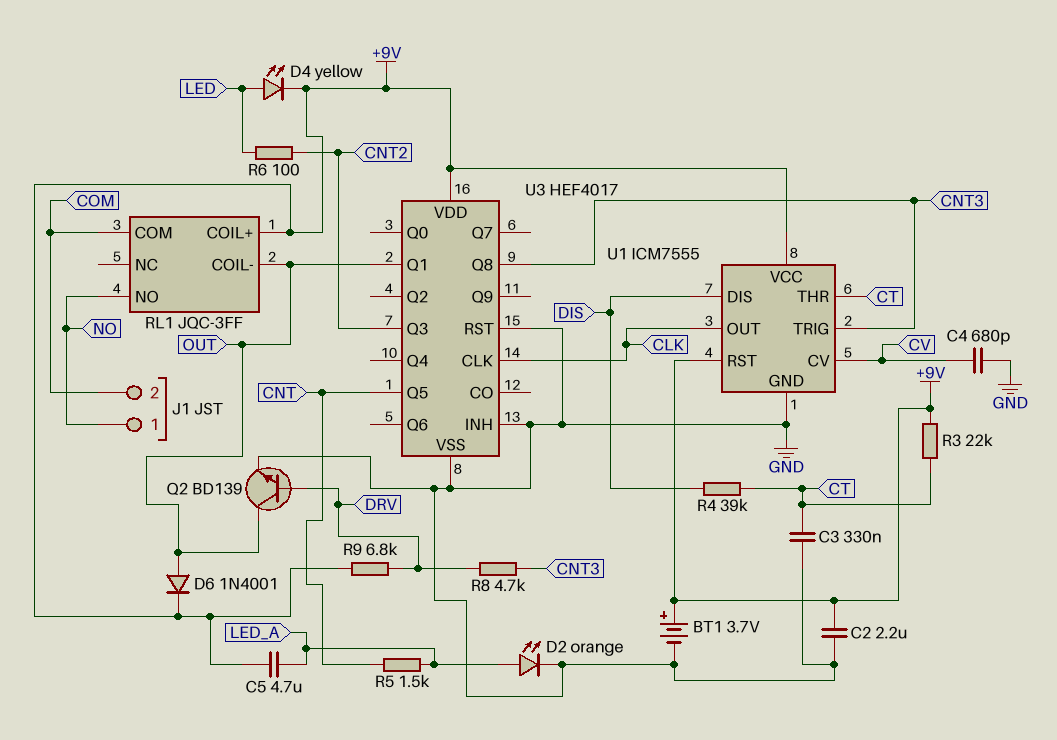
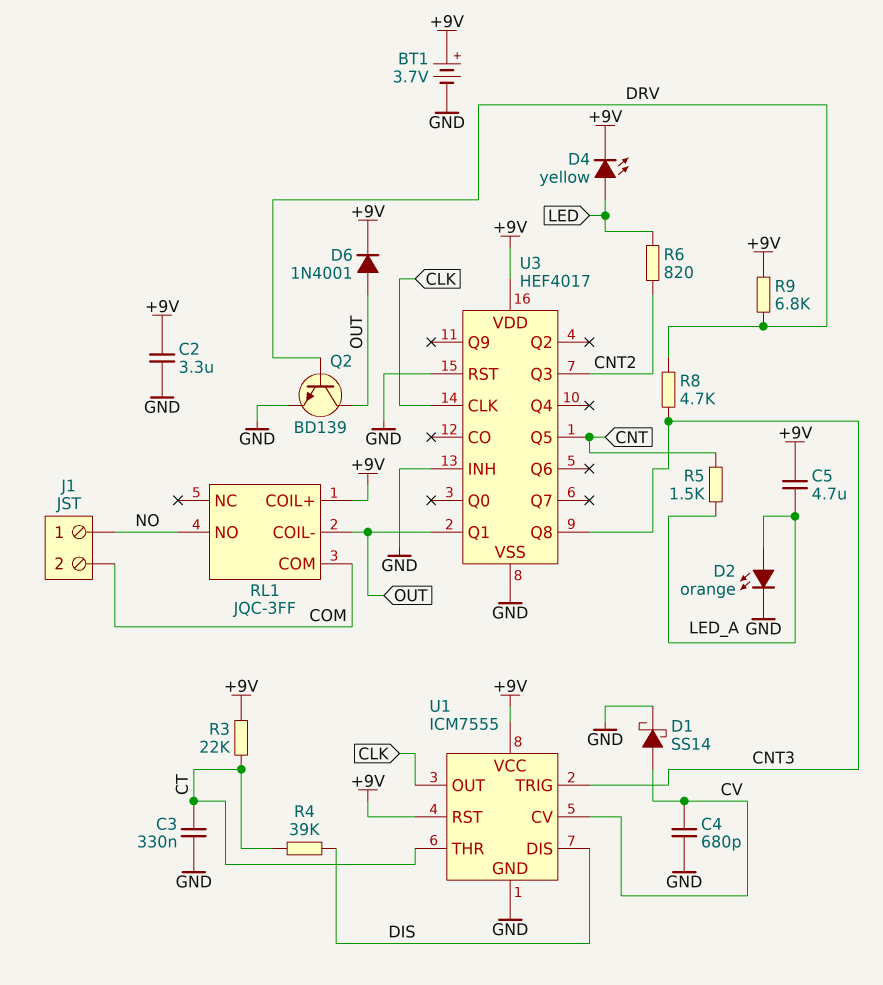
C2: 2.2uF (+9V, GND) -> 3.3uF (+9V, GND)
D1: none -> schottky SS14 (A CV, K GND)
R6: 100 (CNT2, LED) -> 820 (CNT2, LED)

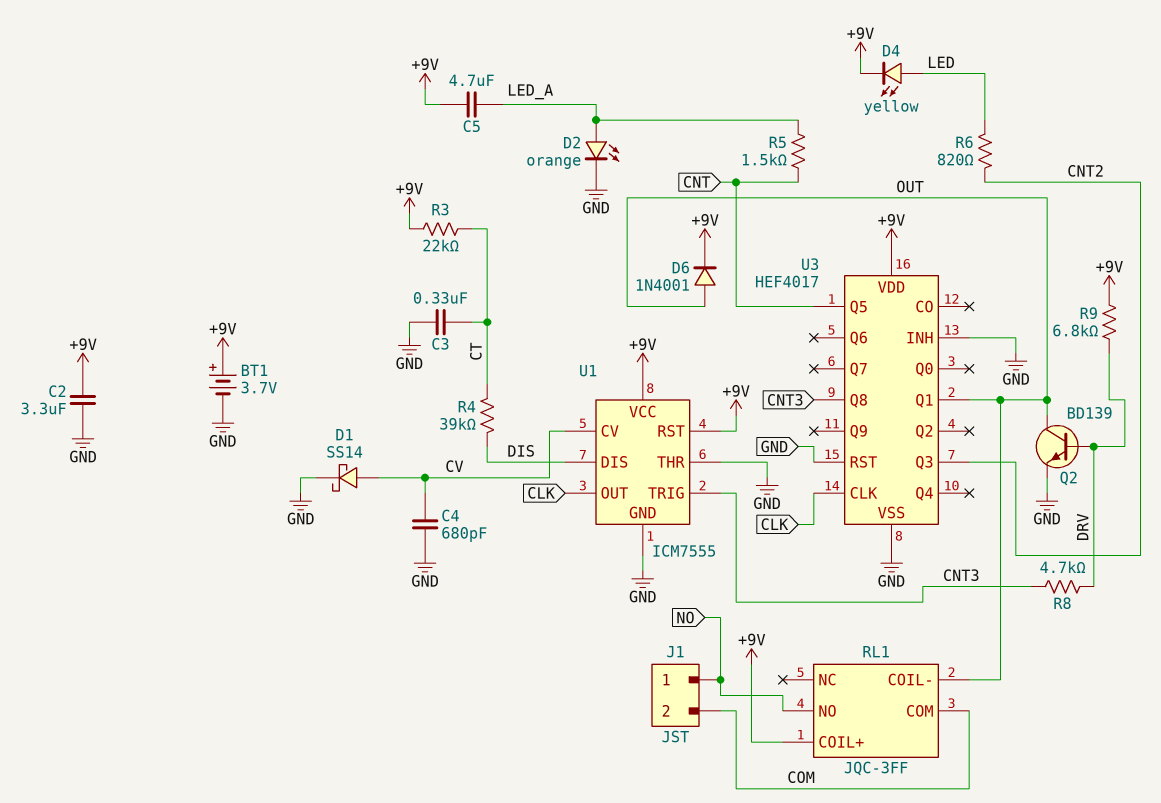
U1 pin THR: CT -> GND

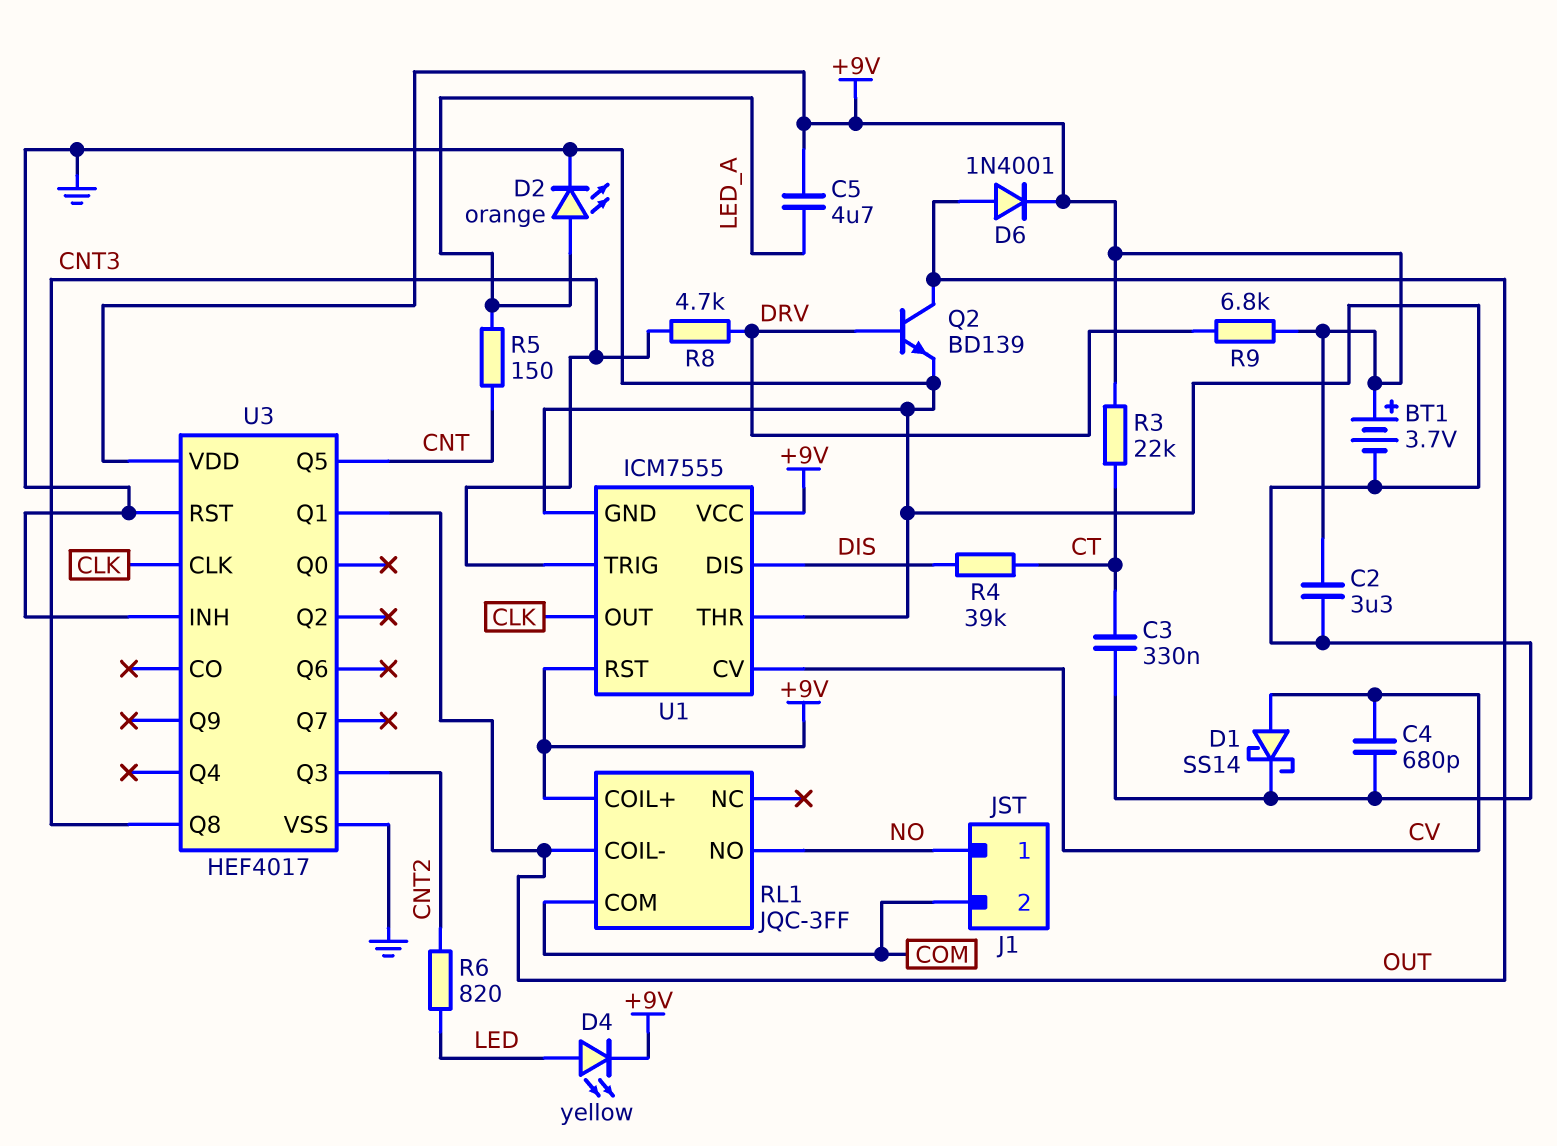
R5: 1.5k (CNT, LED_A) -> 150 (CNT, LED_A)

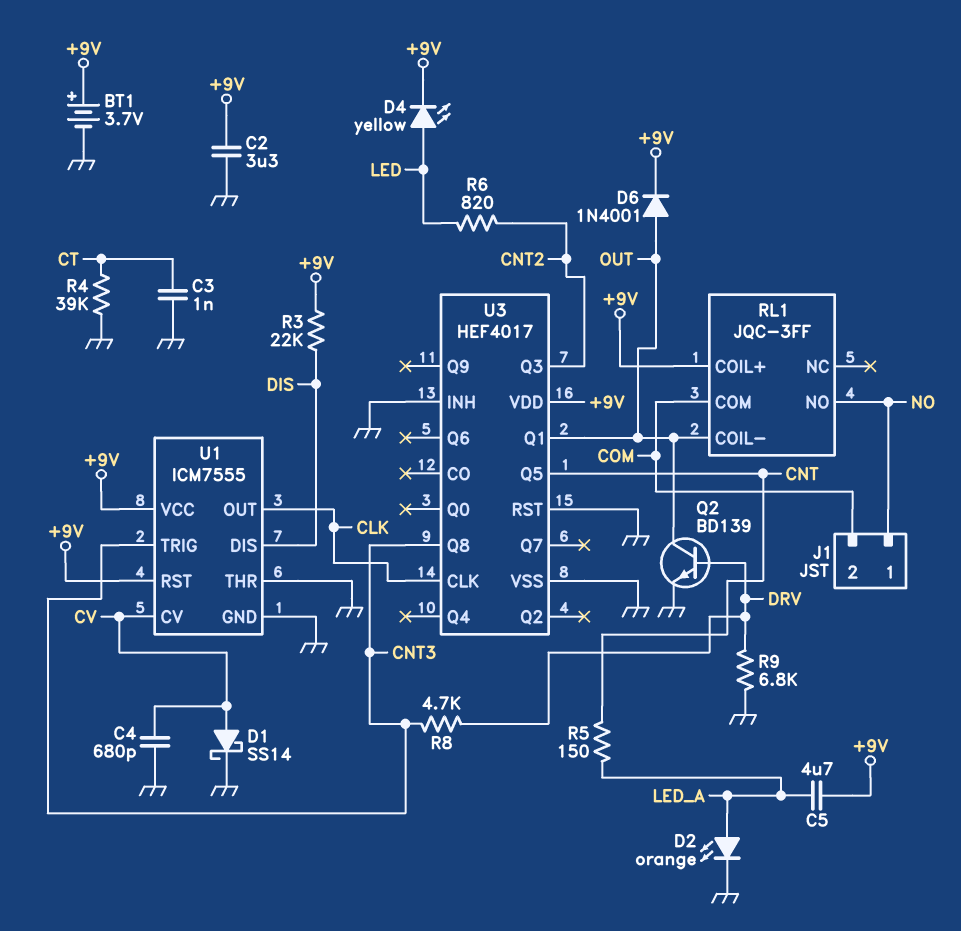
C3: 330nF (CT, GND) -> 1nF (CT, GND)
R3: 22k (+9V, CT) -> 22k (+9V, DIS)
R4: 39k (CT, DIS) -> 39k (CT, GND)
R9: 6.8k (+9V, DRV) -> 6.8k (DRV, GND)

